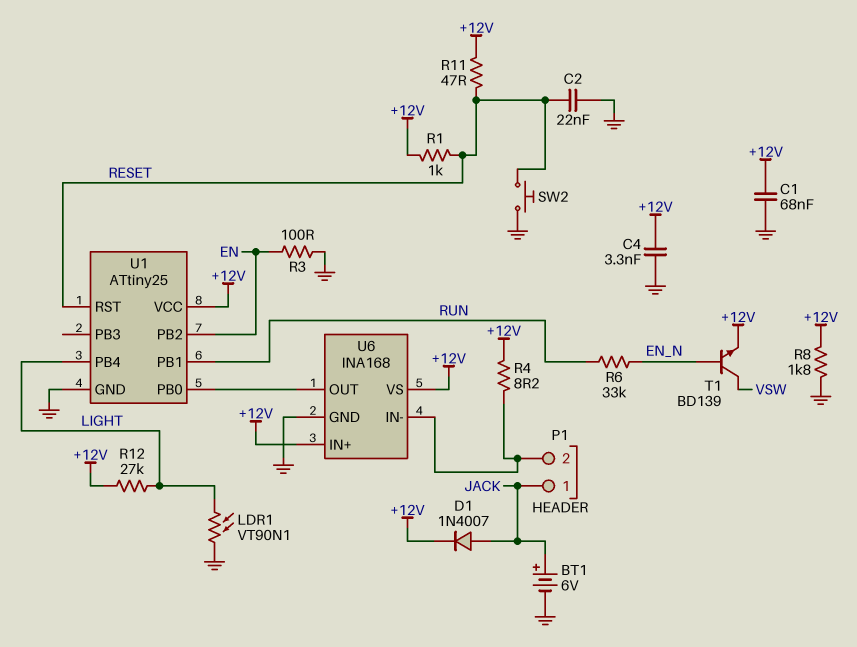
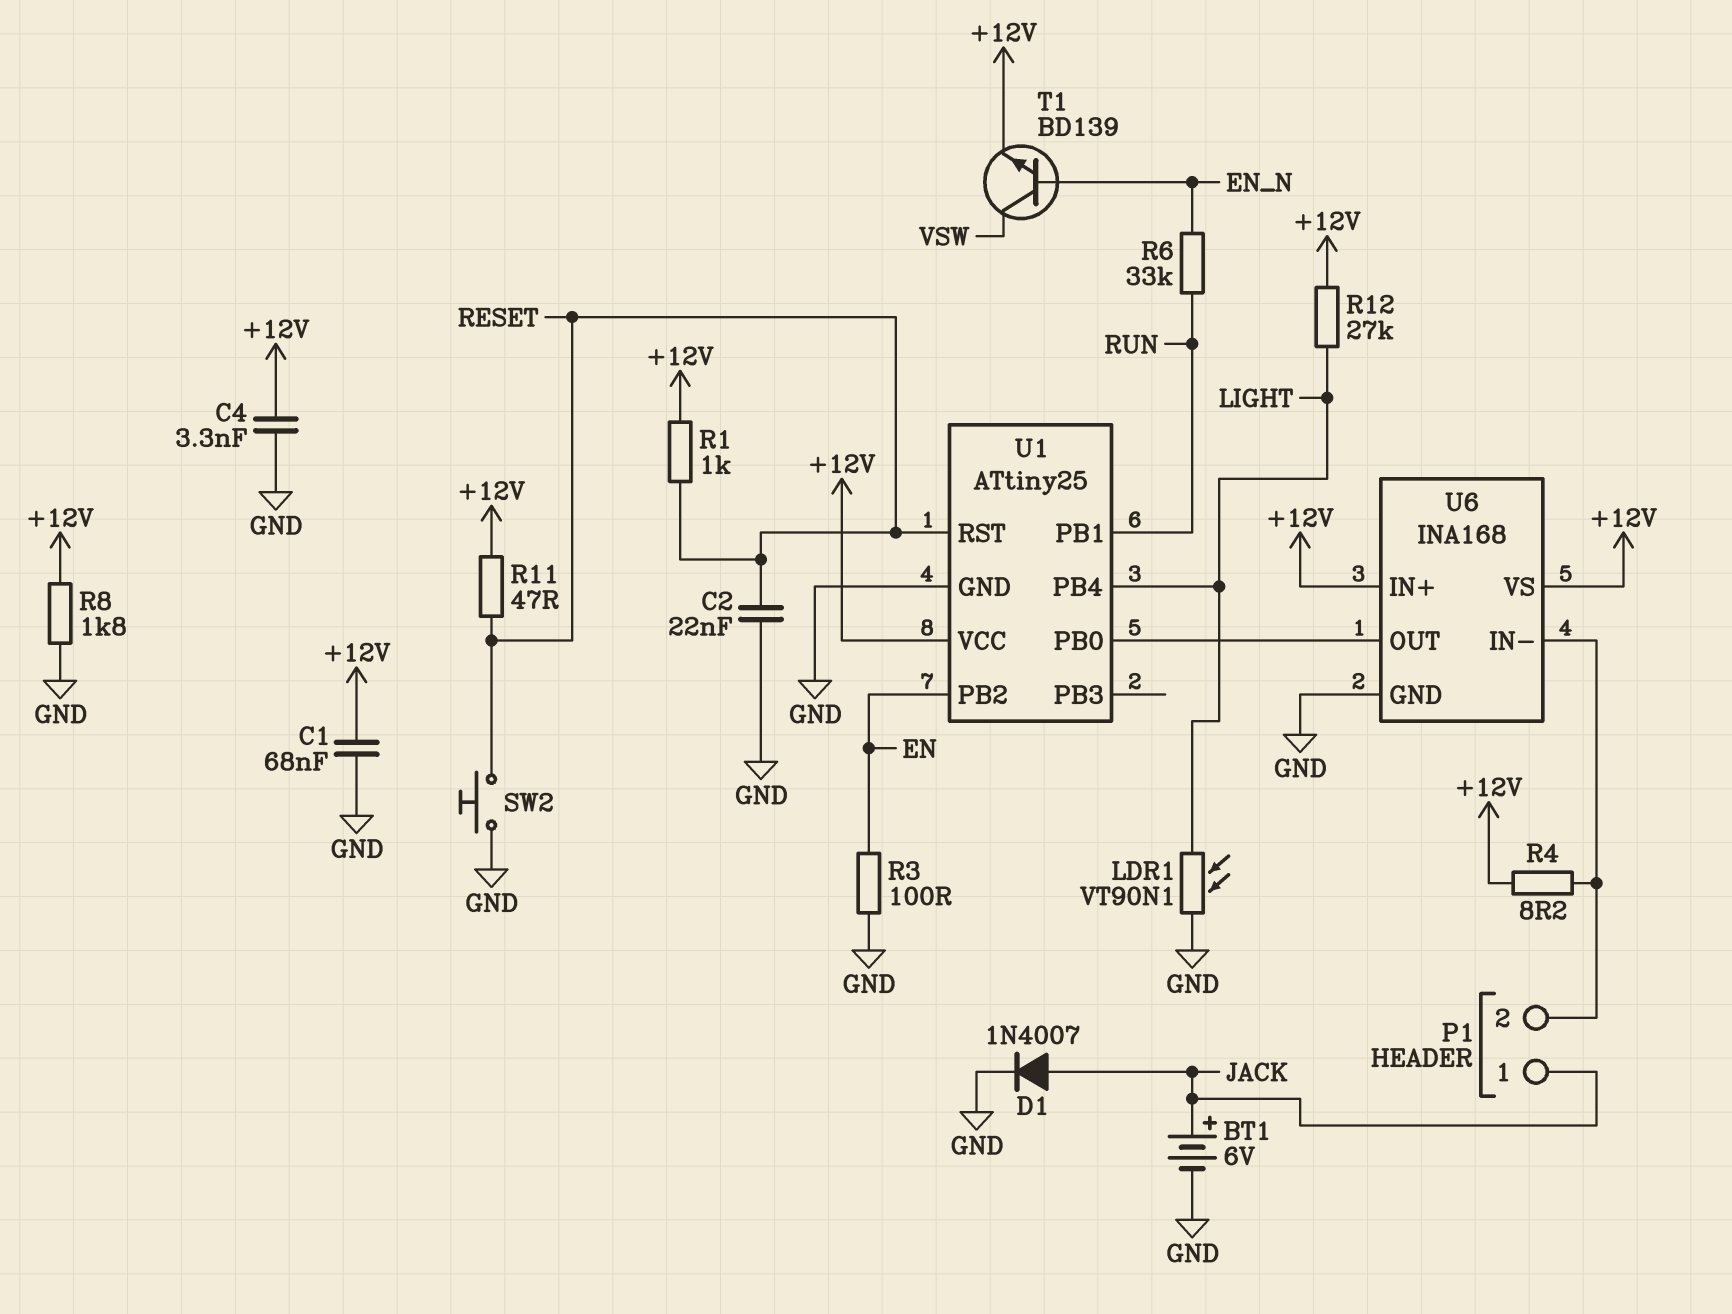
D1: diode 1N4007 (A JACK, K +12V) -> diode 1N4007 (A JACK, K GND)

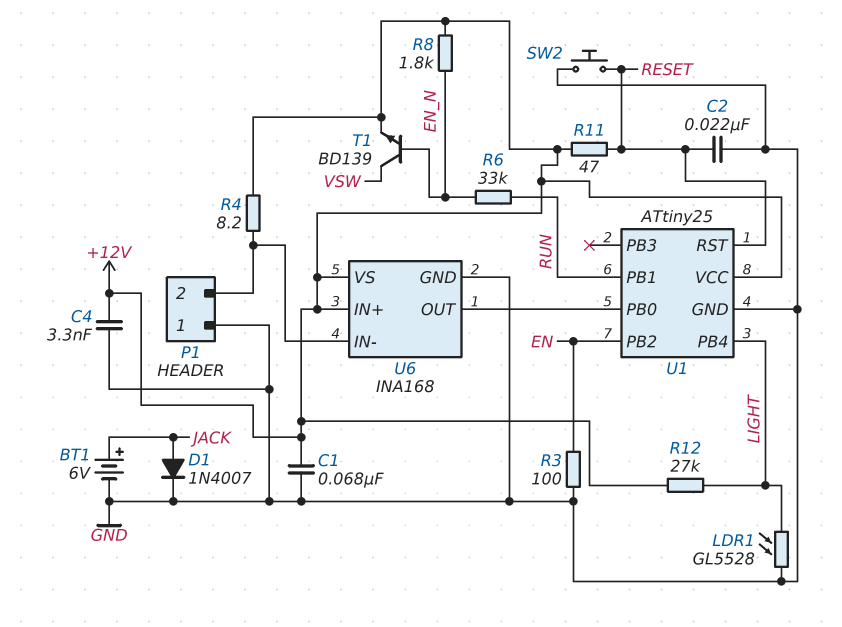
LDR1: VT90N1 (GND, LIGHT) -> GL5528 (GND, LIGHT)
P1 pin 1: JACK -> GND
R1: 1k (+12V, RESET) -> none
R8: 1.8k (+12V, GND) -> 1.8k (+12V, EN_N)

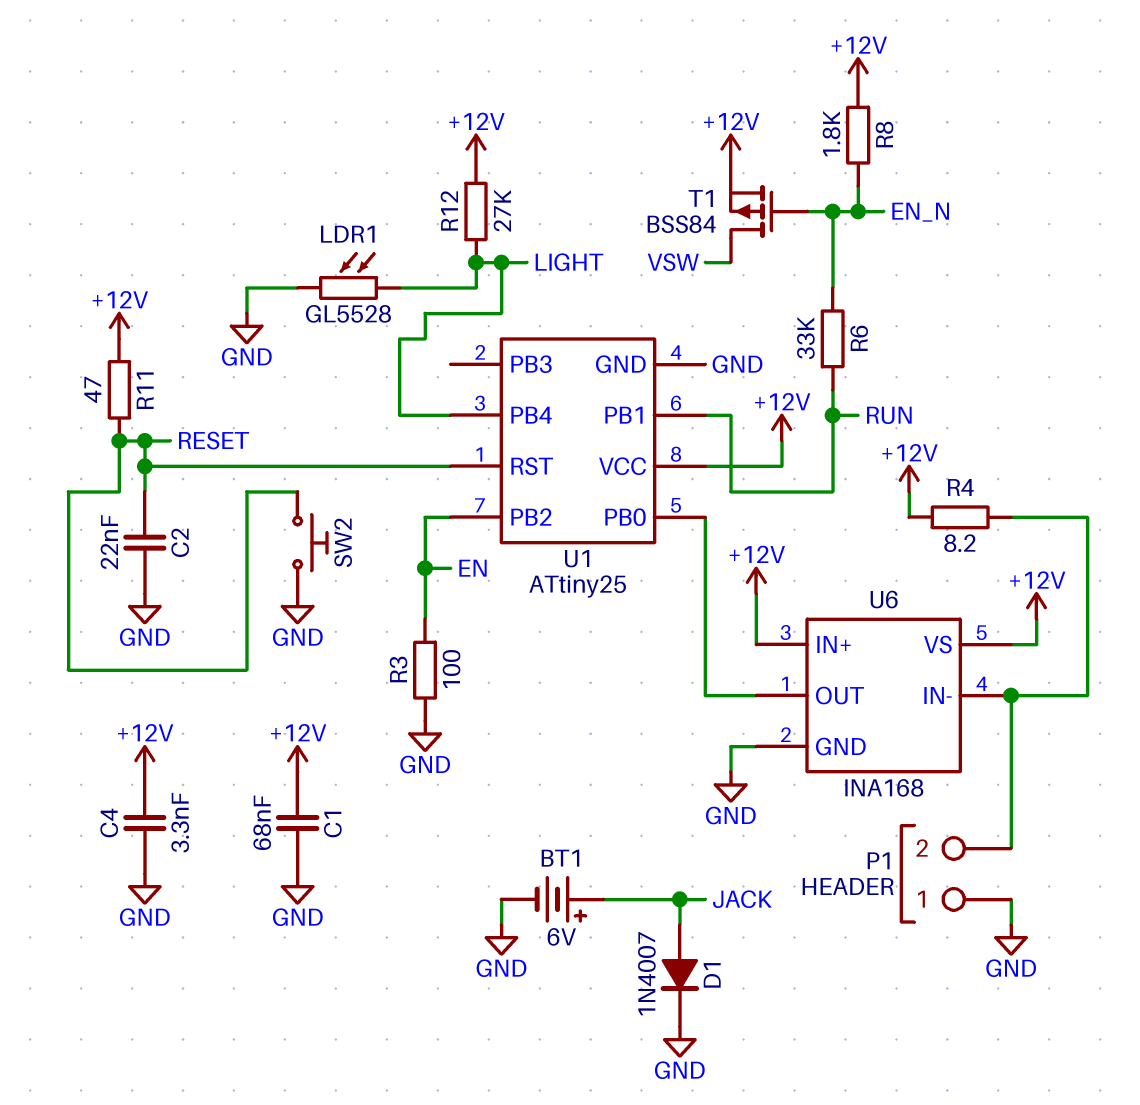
T1: NPN BD139 (B EN_N, C VSW, E +12V) -> PMOS BSS84 (G EN_N, D VSW, S +12V)

